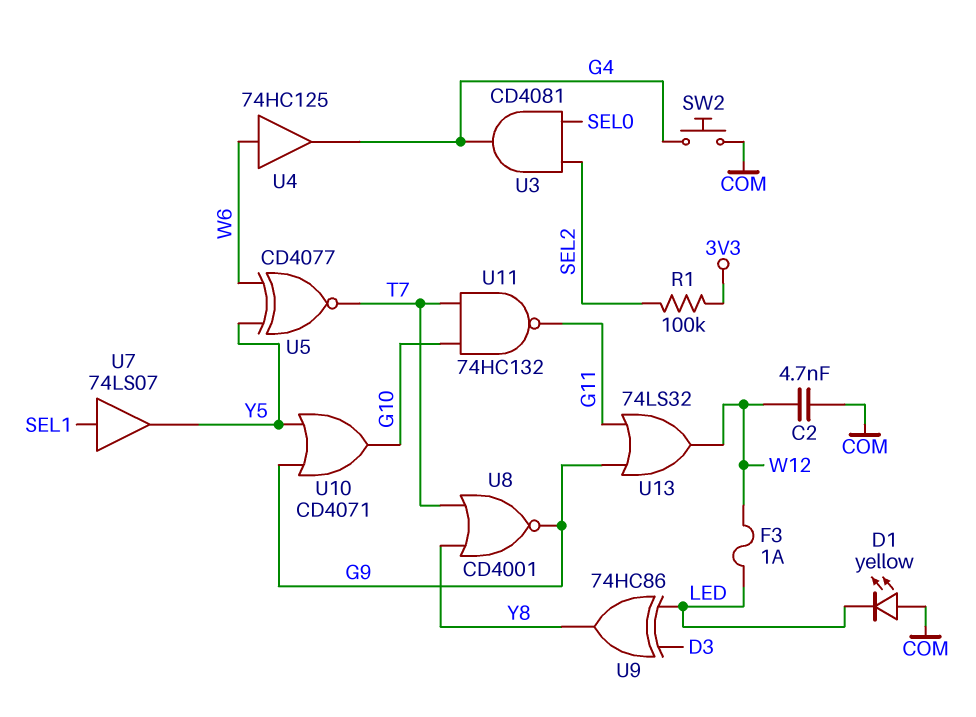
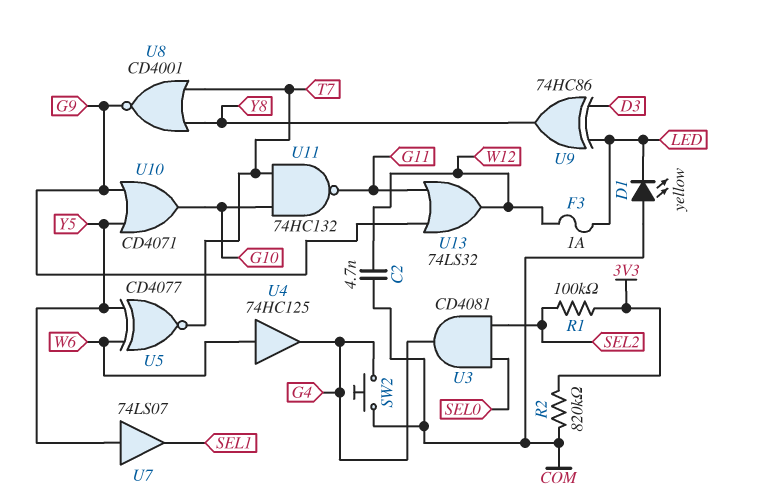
R2: none -> 820k (3V3, COM)
U7: buffer 74LS07 (in SEL1, out Y5) -> buffer 74LS07 (in Y5, out SEL1)

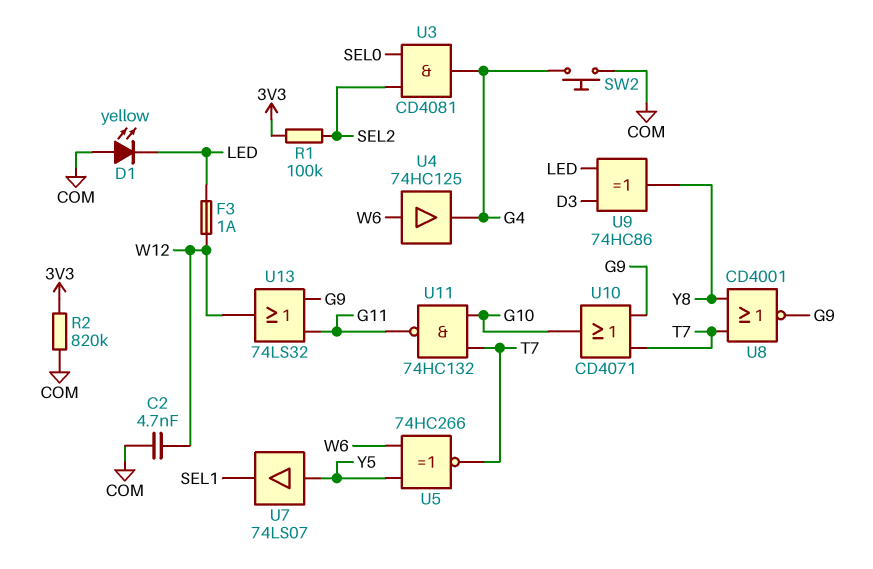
U5: XNOR CD4077 (in W6, in Y5, out T7) -> XNOR 74HC266 (in W6, in Y5, out T7)
U10: OR CD4071 (in G9, in Y5, out G10) -> OR CD4071 (in G9, in T7, out G10)

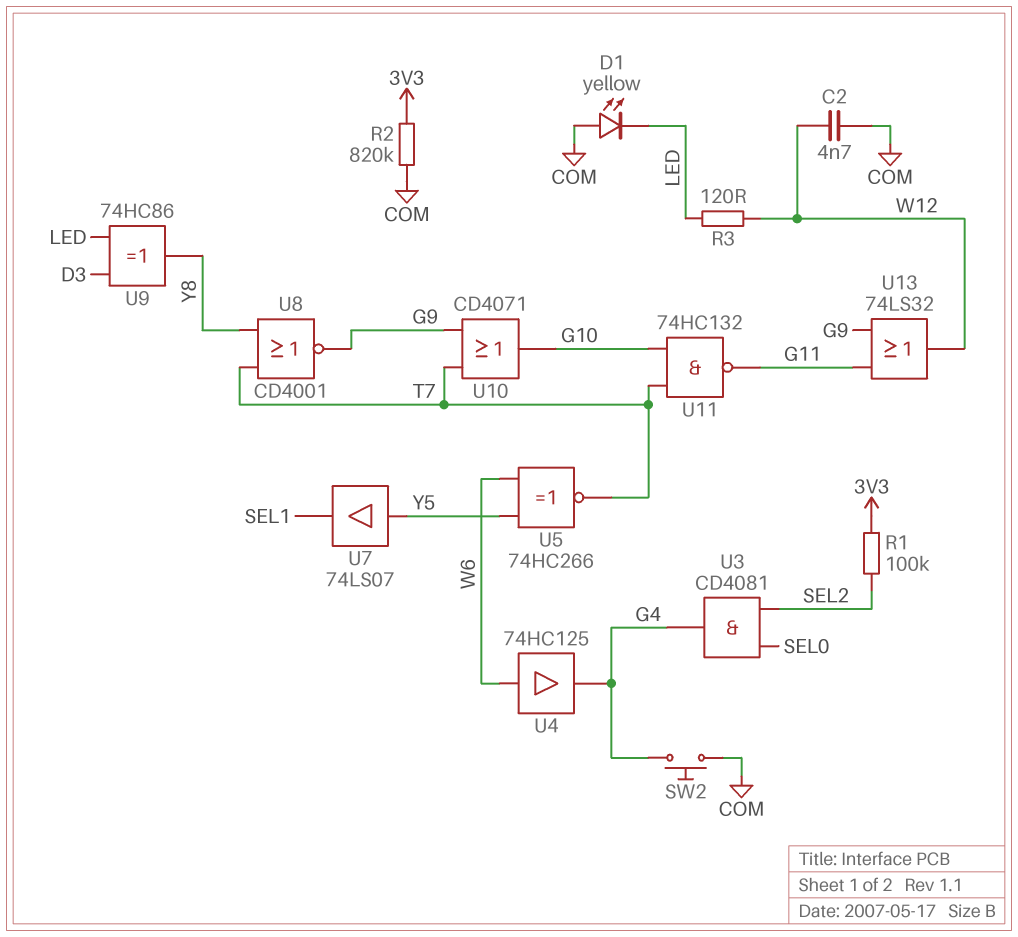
F3: 1A (LED, W12) -> none
R3: none -> 120 (LED, W12)

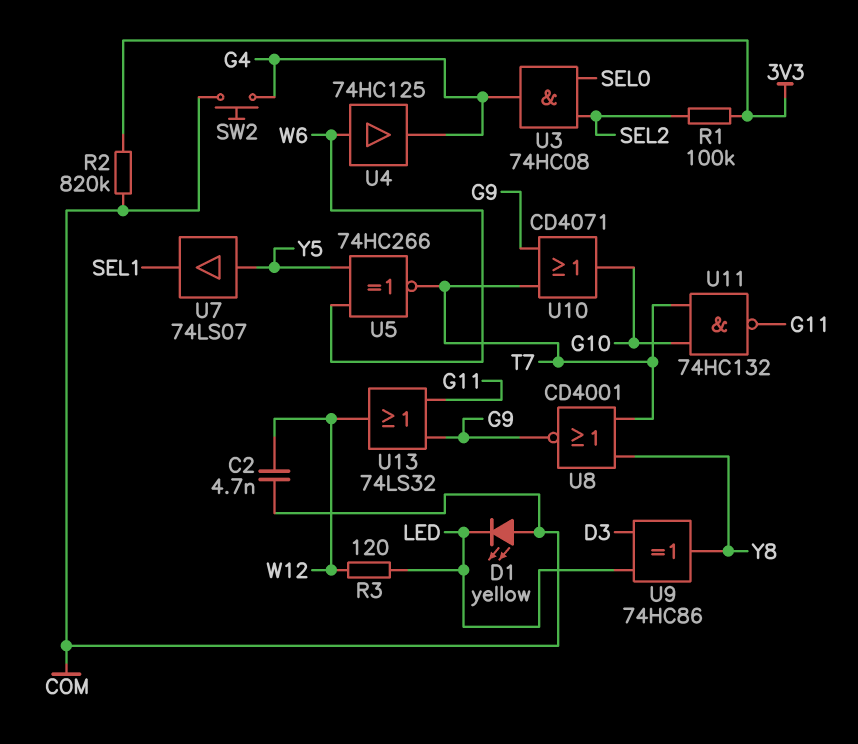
U3: AND CD4081 (in SEL0, in SEL2, out G4) -> AND 74HC08 (in SEL0, in SEL2, out G4)

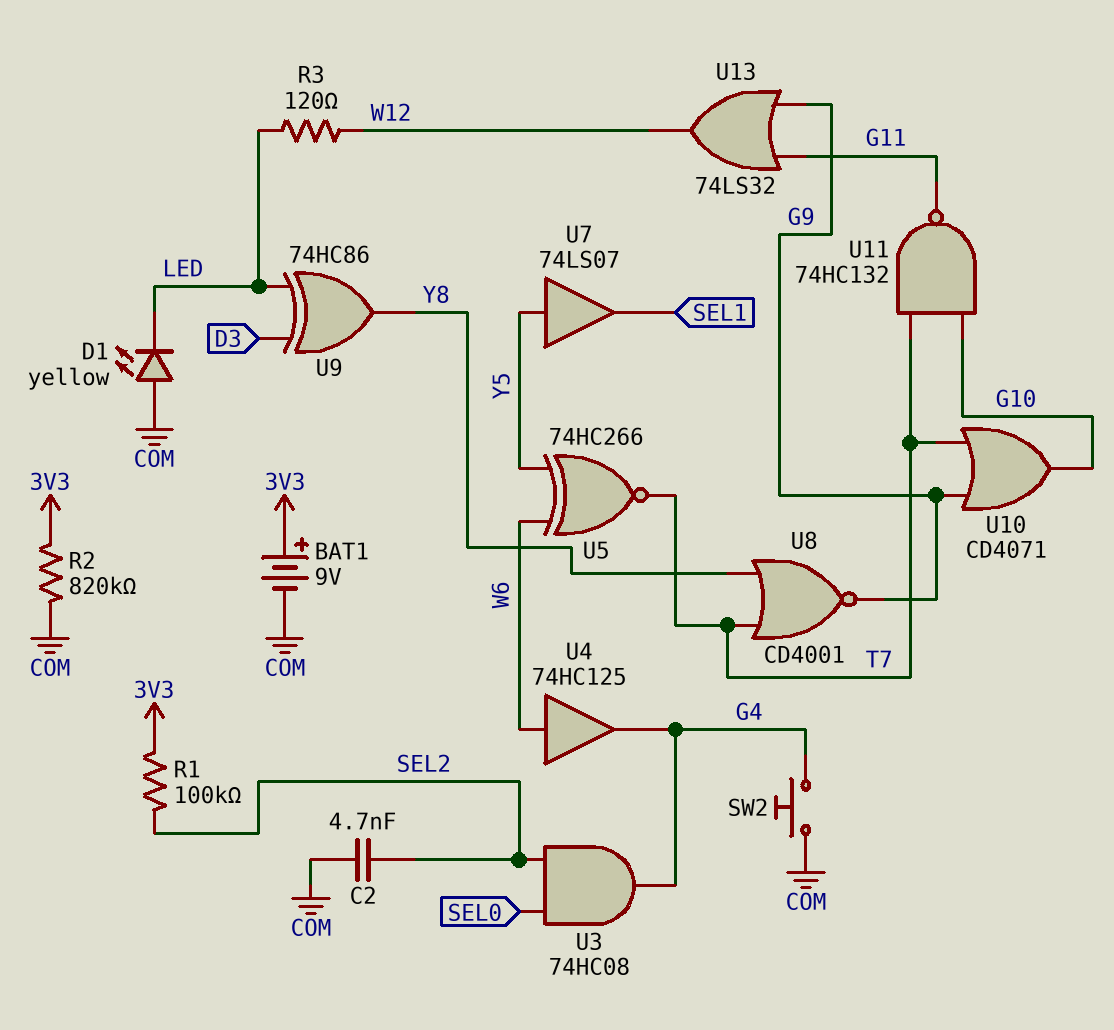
BAT1: none -> 9V (plus 3V3, minus COM)
C2: 4.7nF (COM, W12) -> 4.7nF (COM, SEL2)

